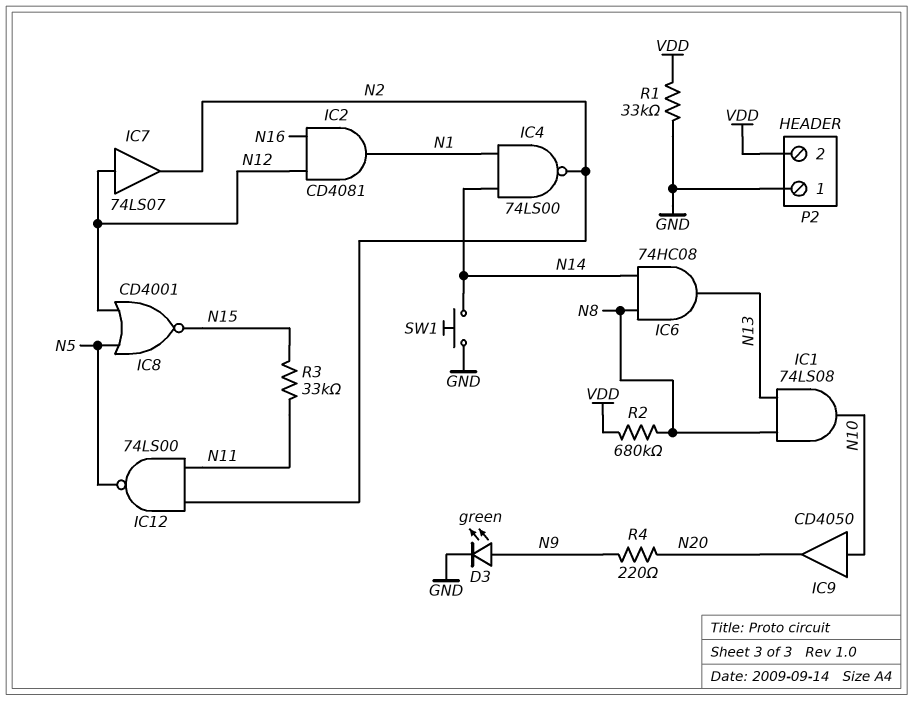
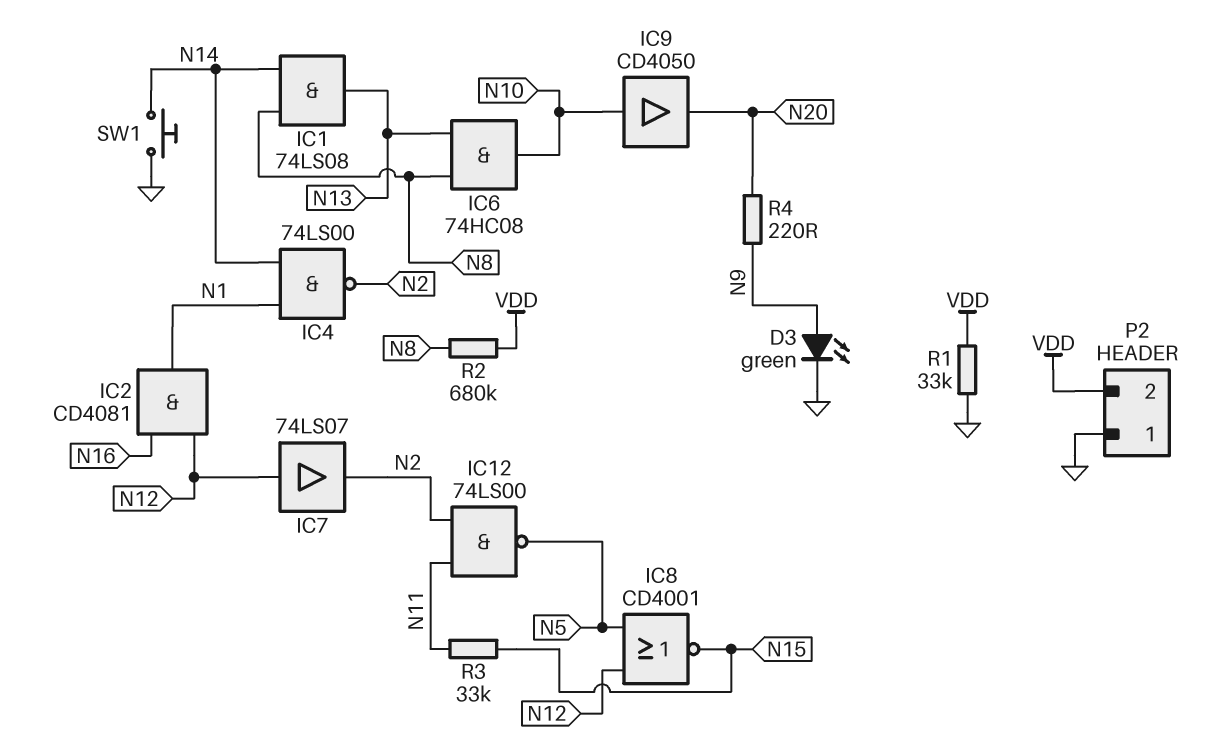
IC1: AND 74LS08 (in N8, in N13, out N10) -> AND 74LS08 (in N8, in N14, out N13)
IC6: AND 74HC08 (in N8, in N14, out N13) -> AND 74HC08 (in N8, in N13, out N10)

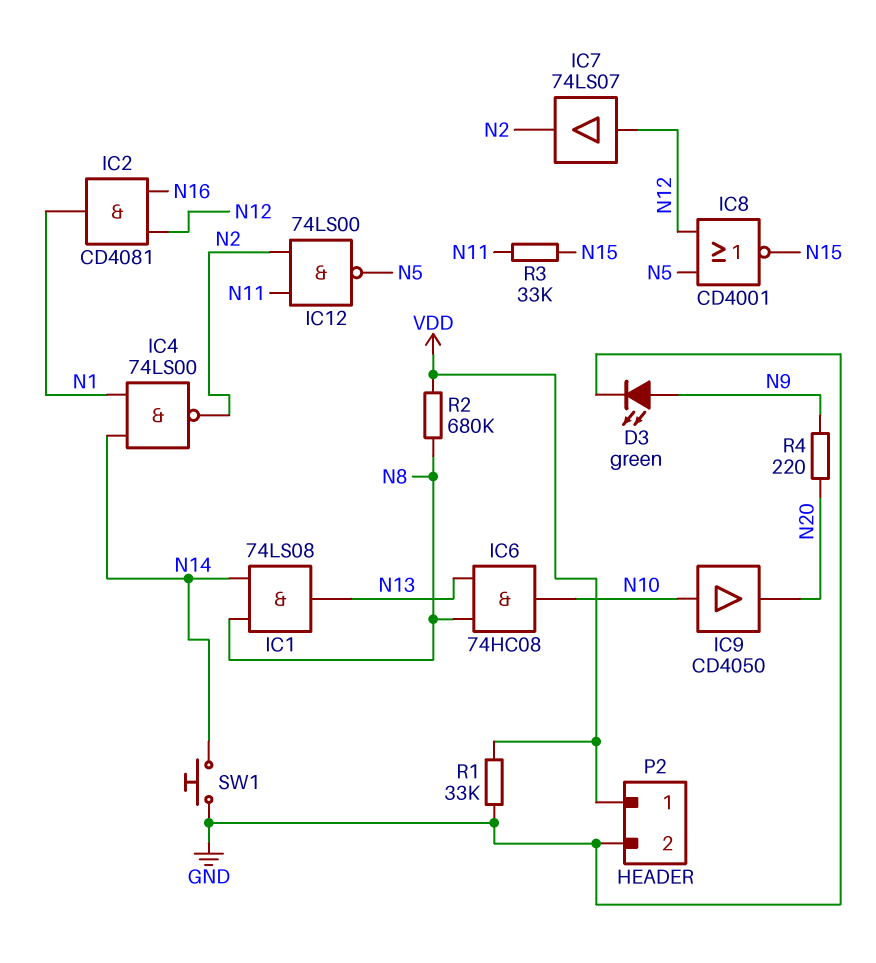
P2 pin 1: GND -> VDD
P2 pin 2: VDD -> GND

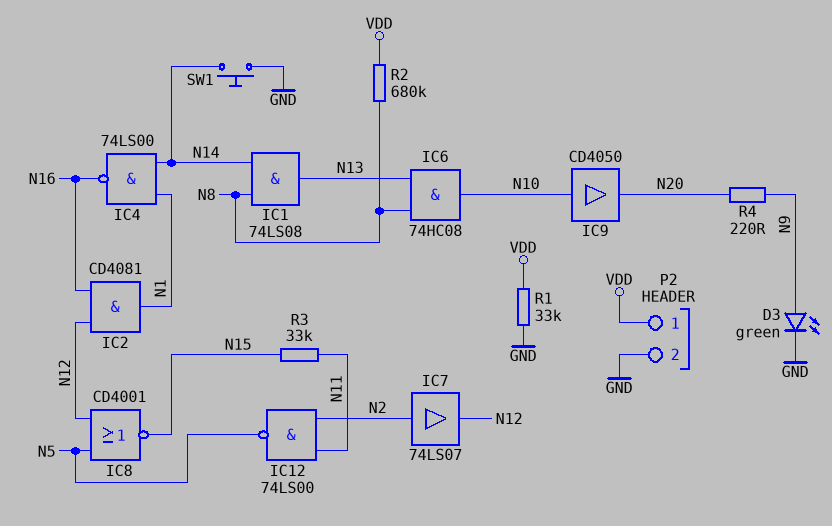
IC4: NAND 74LS00 (in N1, in N14, out N2) -> NAND 74LS00 (in N1, in N14, out N16)
IC7: buffer 74LS07 (in N12, out N2) -> buffer 74LS07 (in N2, out N12)

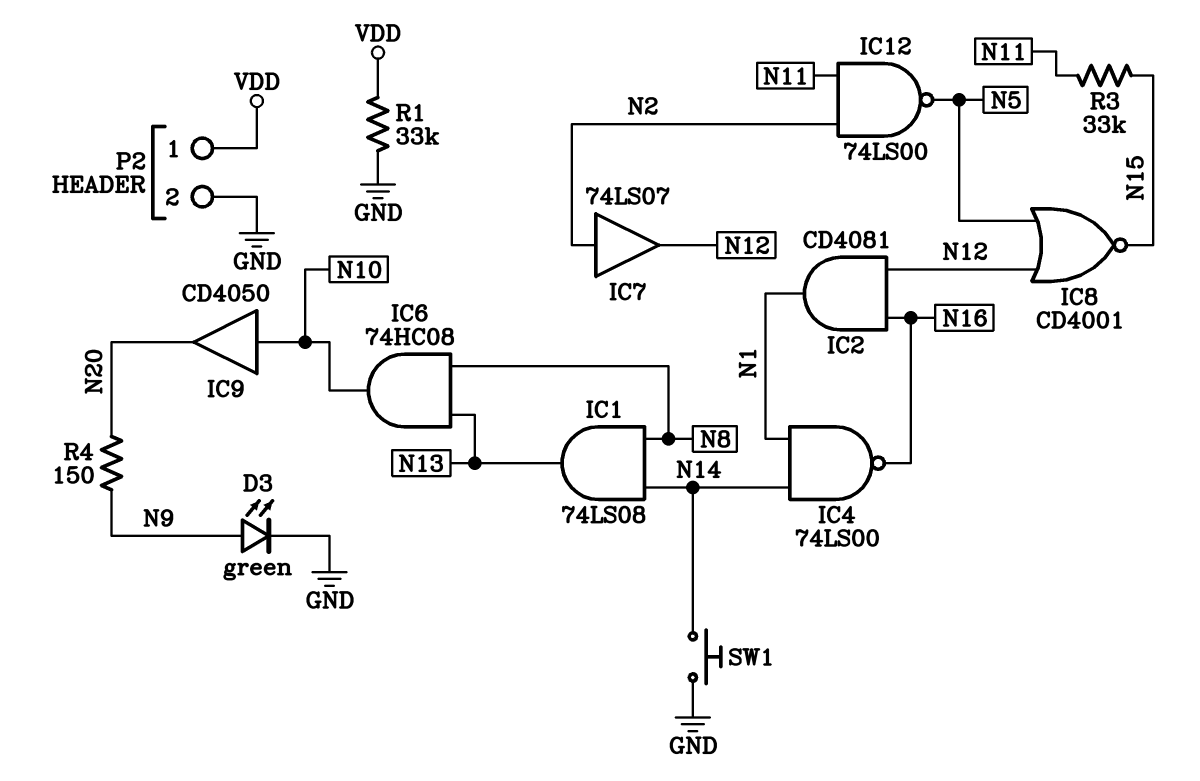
R2: 680k (N8, VDD) -> none
R4: 220 (N9, N20) -> 150 (N9, N20)

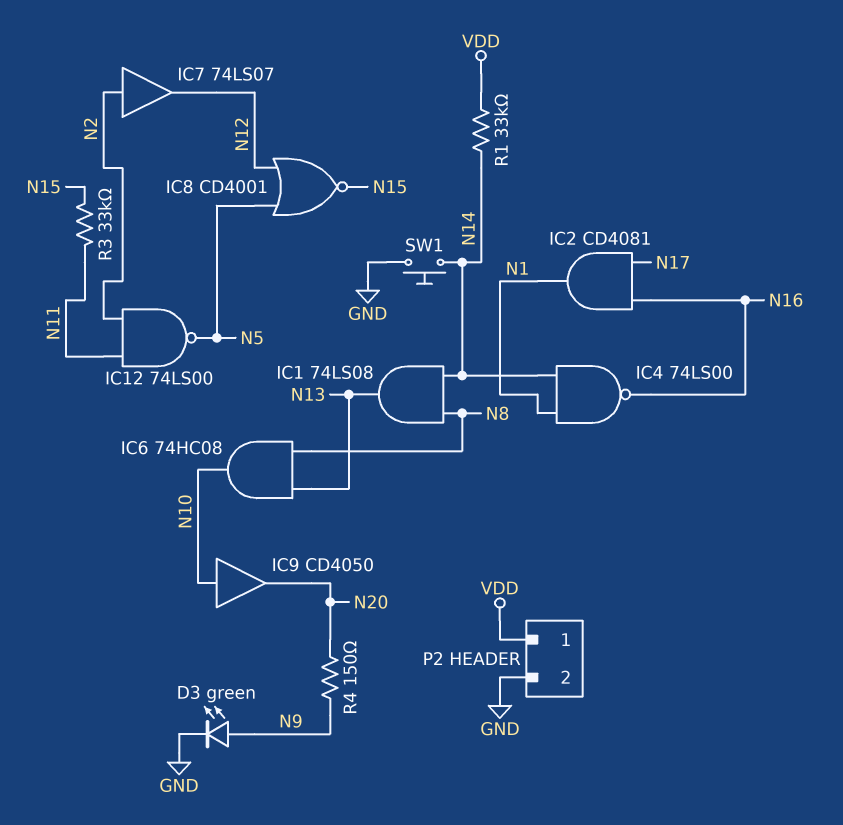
IC2: AND CD4081 (in N12, in N16, out N1) -> AND CD4081 (in N16, in N17, out N1)
R1: 33k (GND, VDD) -> 33k (N14, VDD)

